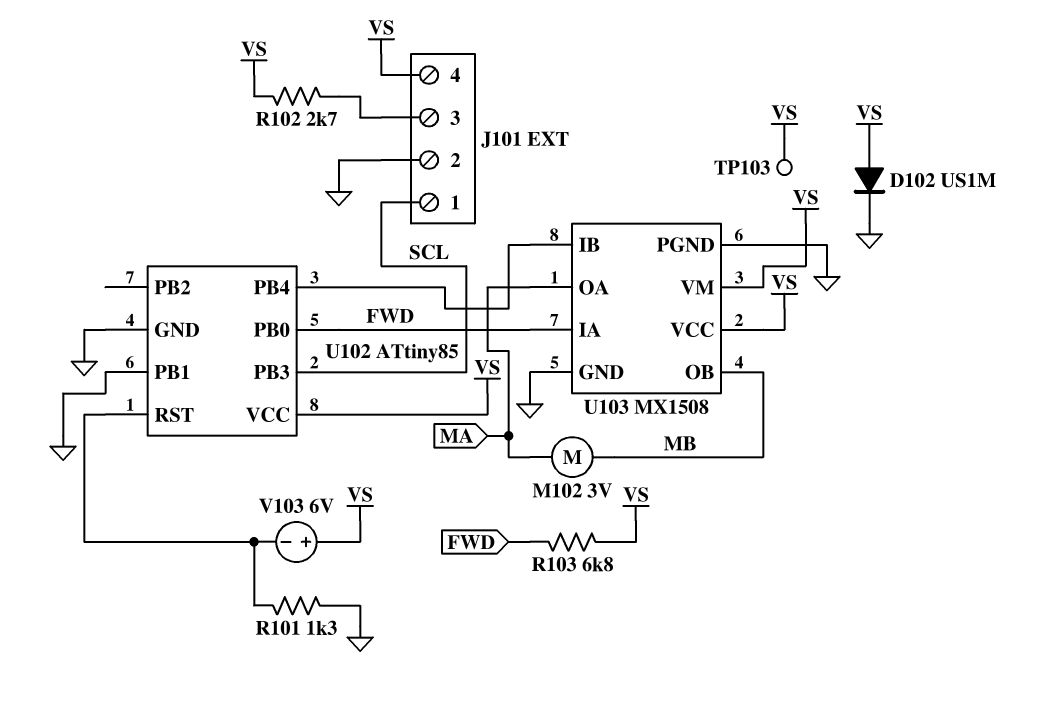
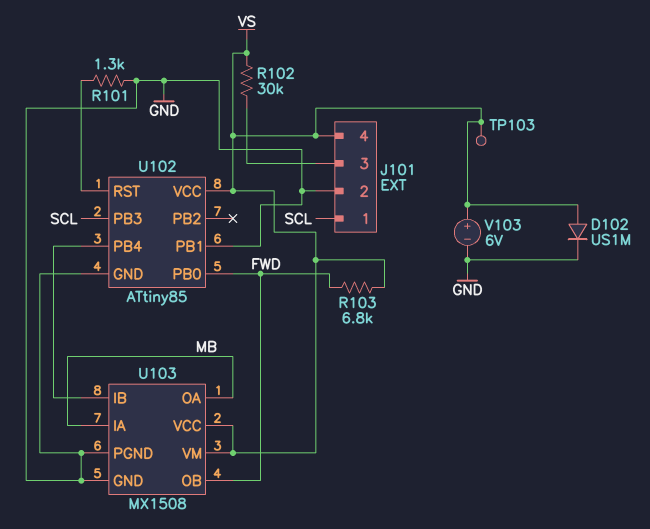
M102: motor 3V (MA, MB) -> none
R102: 2.7k (J101/3, VS) -> 30k (J101/3, VS)
U103 pin IA: FWD -> MB
U103 pin OA: MA -> MB
U103 pin OB: MB -> FWD
V103: 6V (plus VS, minus U102/RST) -> 6V (plus VS, minus GND)

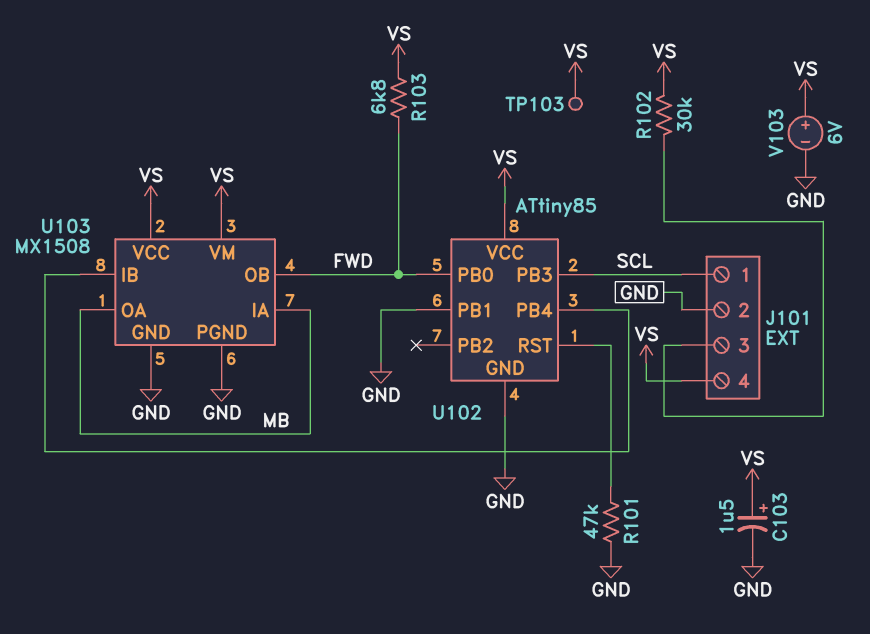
C103: none -> 1.5uF (plus VS, minus GND)
D102: diode US1M (A VS, K GND) -> none
R101: 1.3k (GND, U102/RST) -> 47k (GND, U102/RST)

